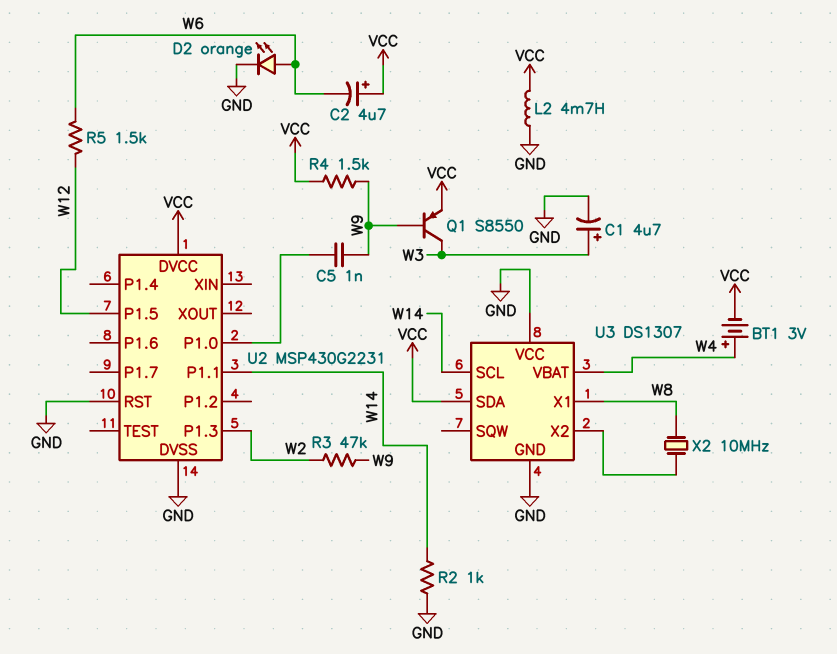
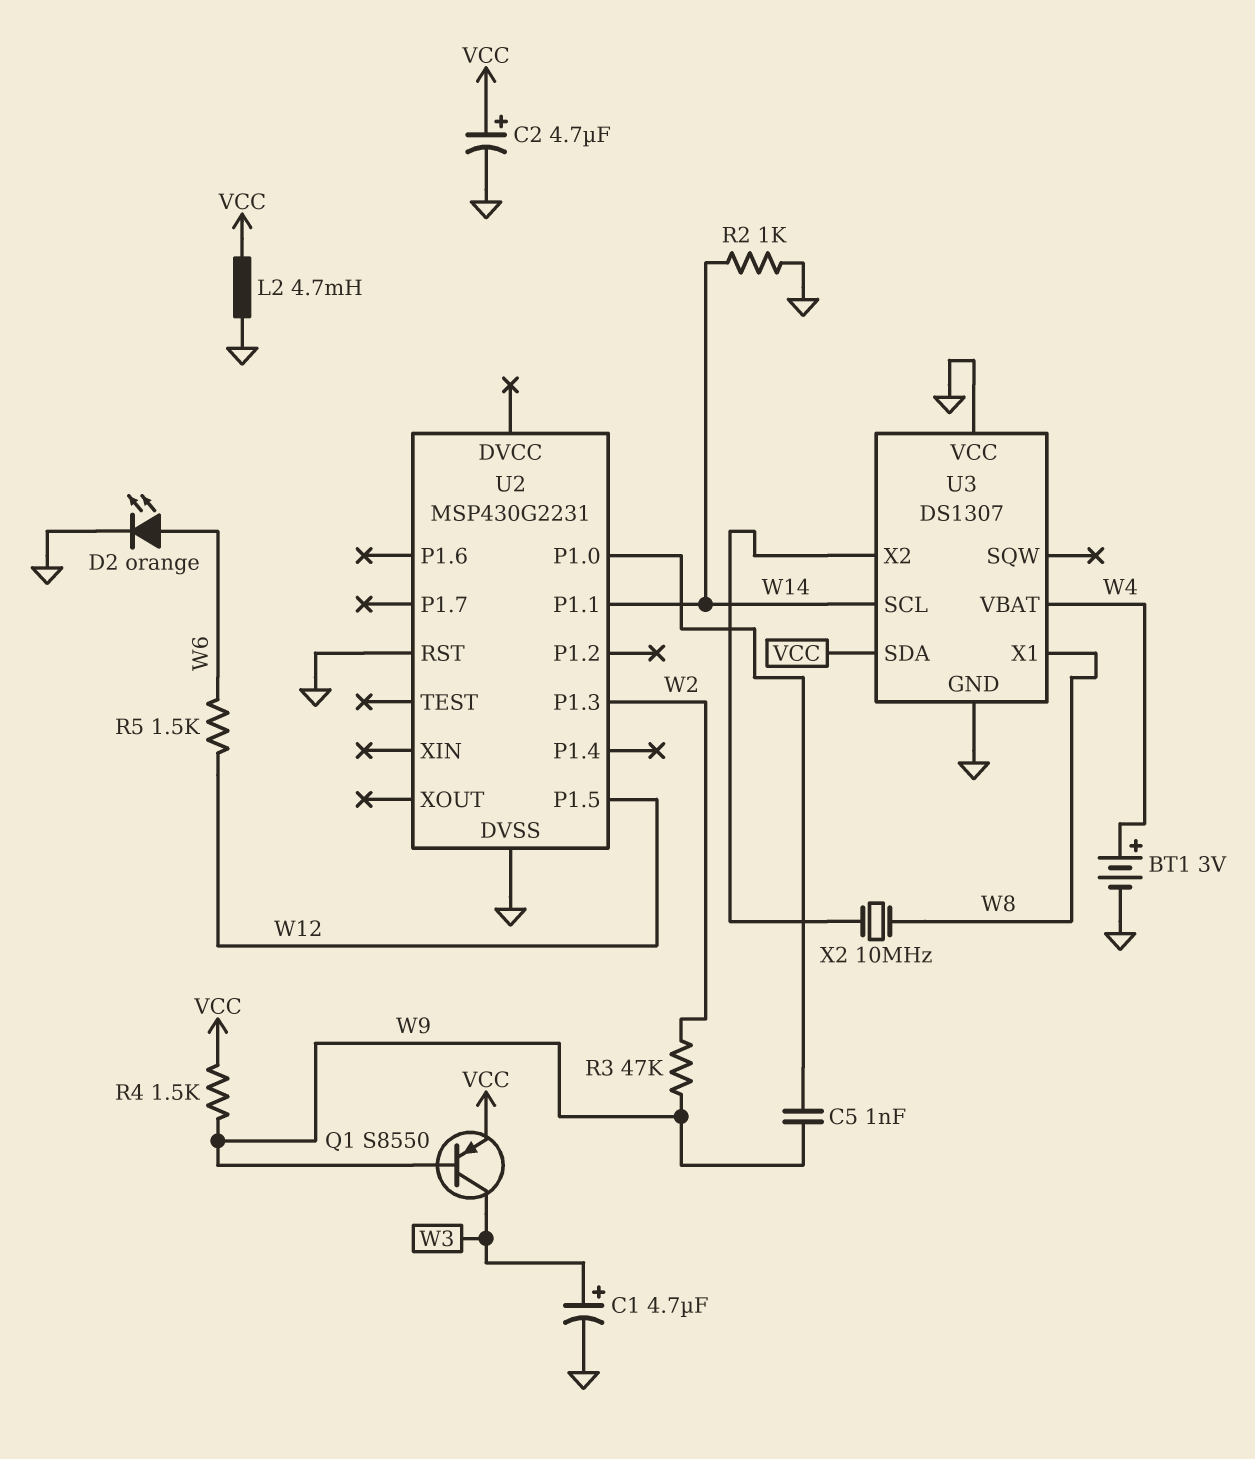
BT1: 3V (plus W4, minus VCC) -> 3V (plus W4, minus GND)
C2: 4.7uF (plus VCC, minus W6) -> 4.7uF (plus VCC, minus GND)
U2 pin DVCC: VCC -> none

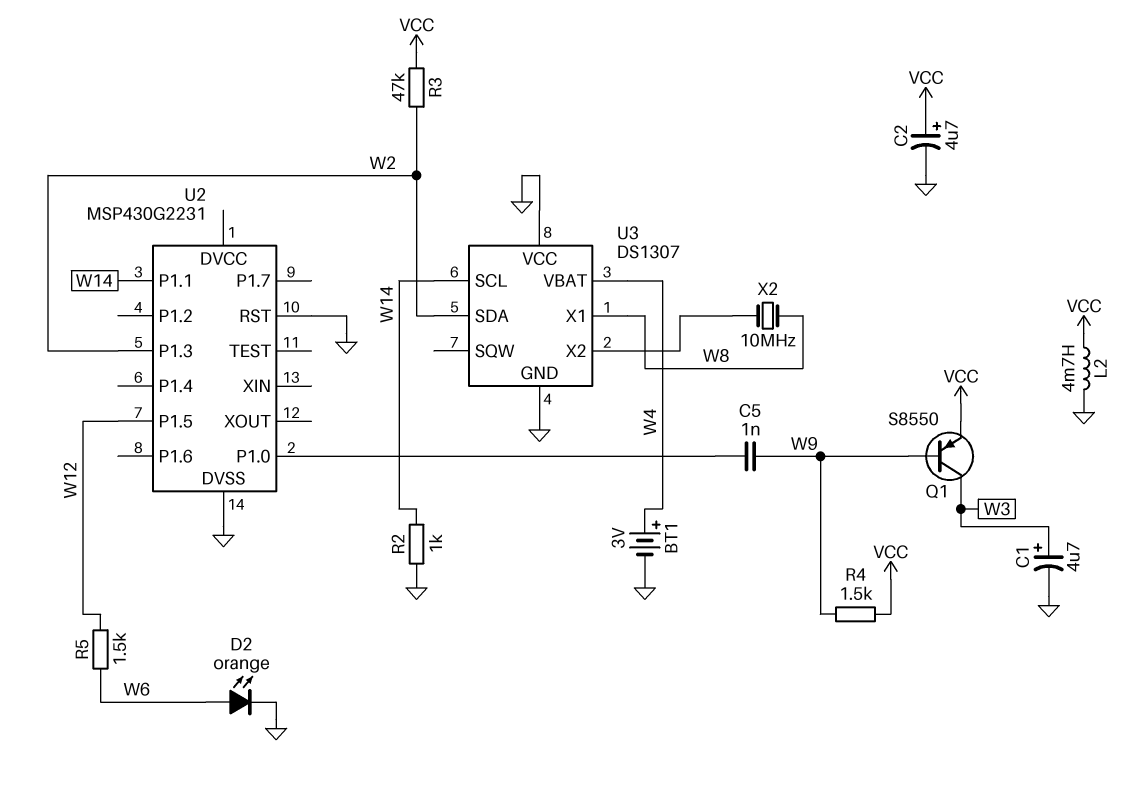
R3: 47k (W2, W9) -> 47k (VCC, W2)
U3 pin SDA: VCC -> W2

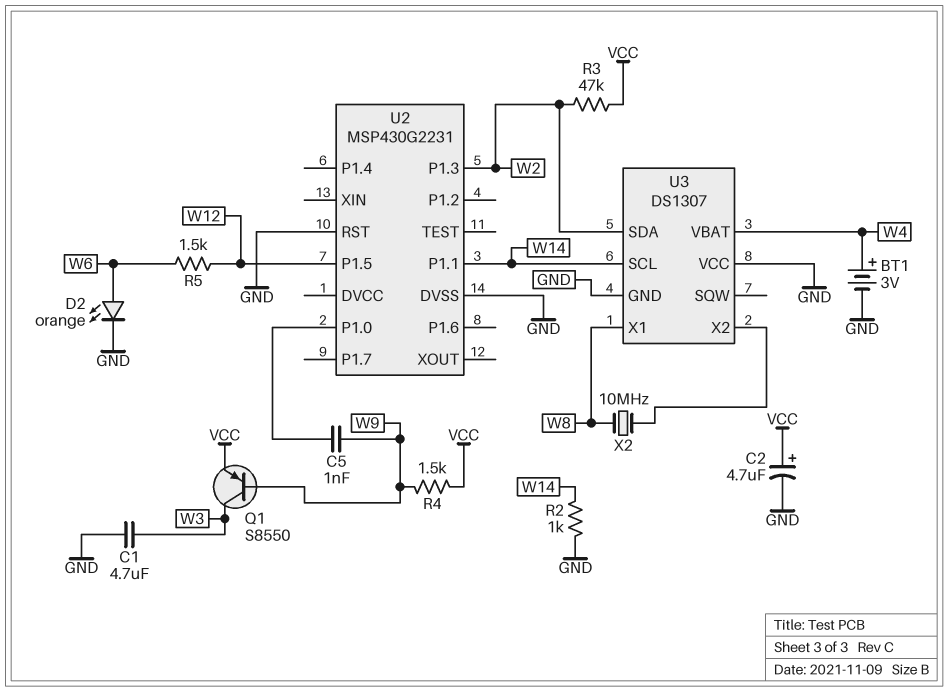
C1: 4.7uF (plus W3, minus GND) -> 4.7uF (GND, W3)
L2: 4.7mH (GND, VCC) -> none

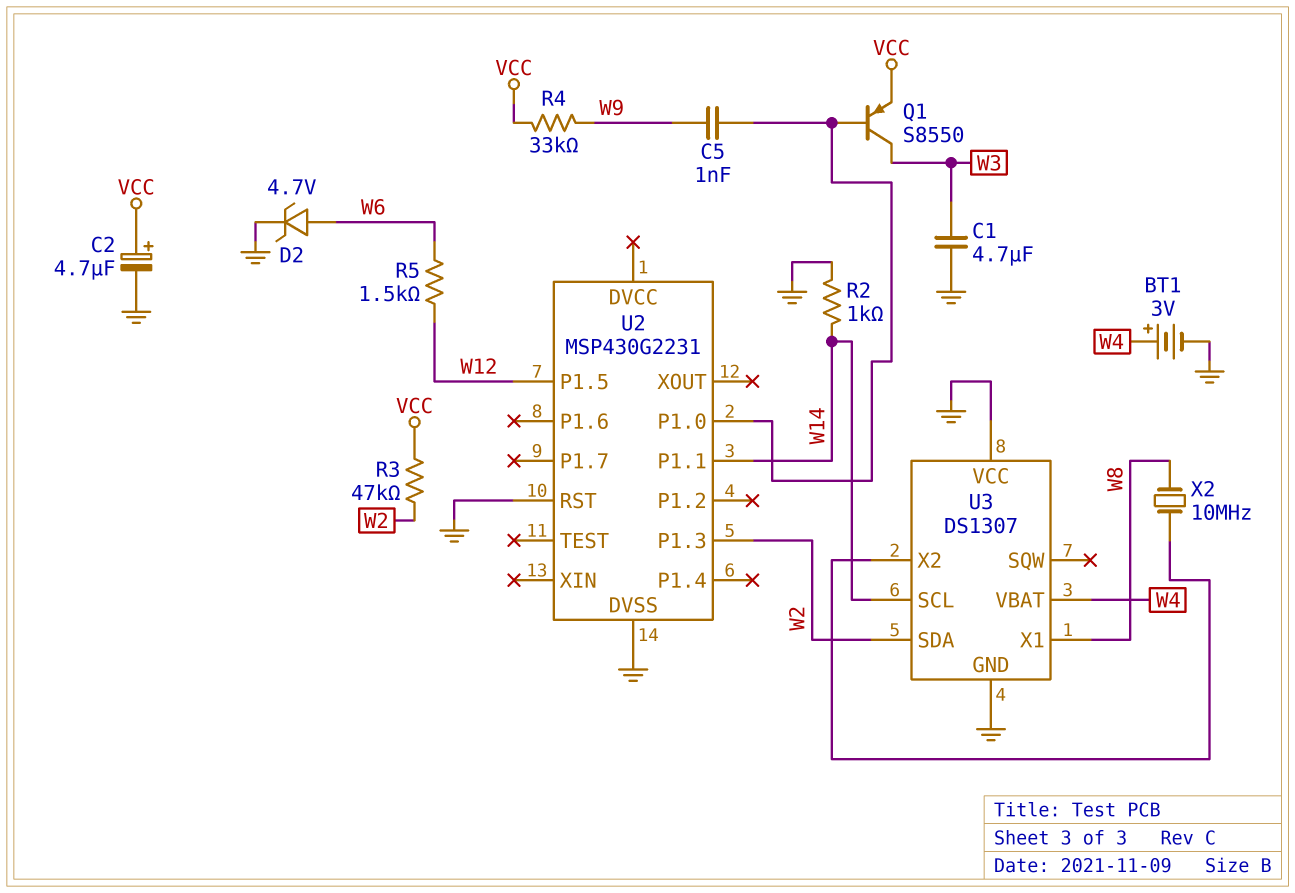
D2: LED orange (A W6, K GND) -> zener 4.7V (A W6, K GND)
Q1: PNP S8550 (B W9, C W3, E VCC) -> PNP S8550 (B U2/P1.0, C W3, E VCC)
R4: 1.5k (VCC, W9) -> 33k (VCC, W9)

